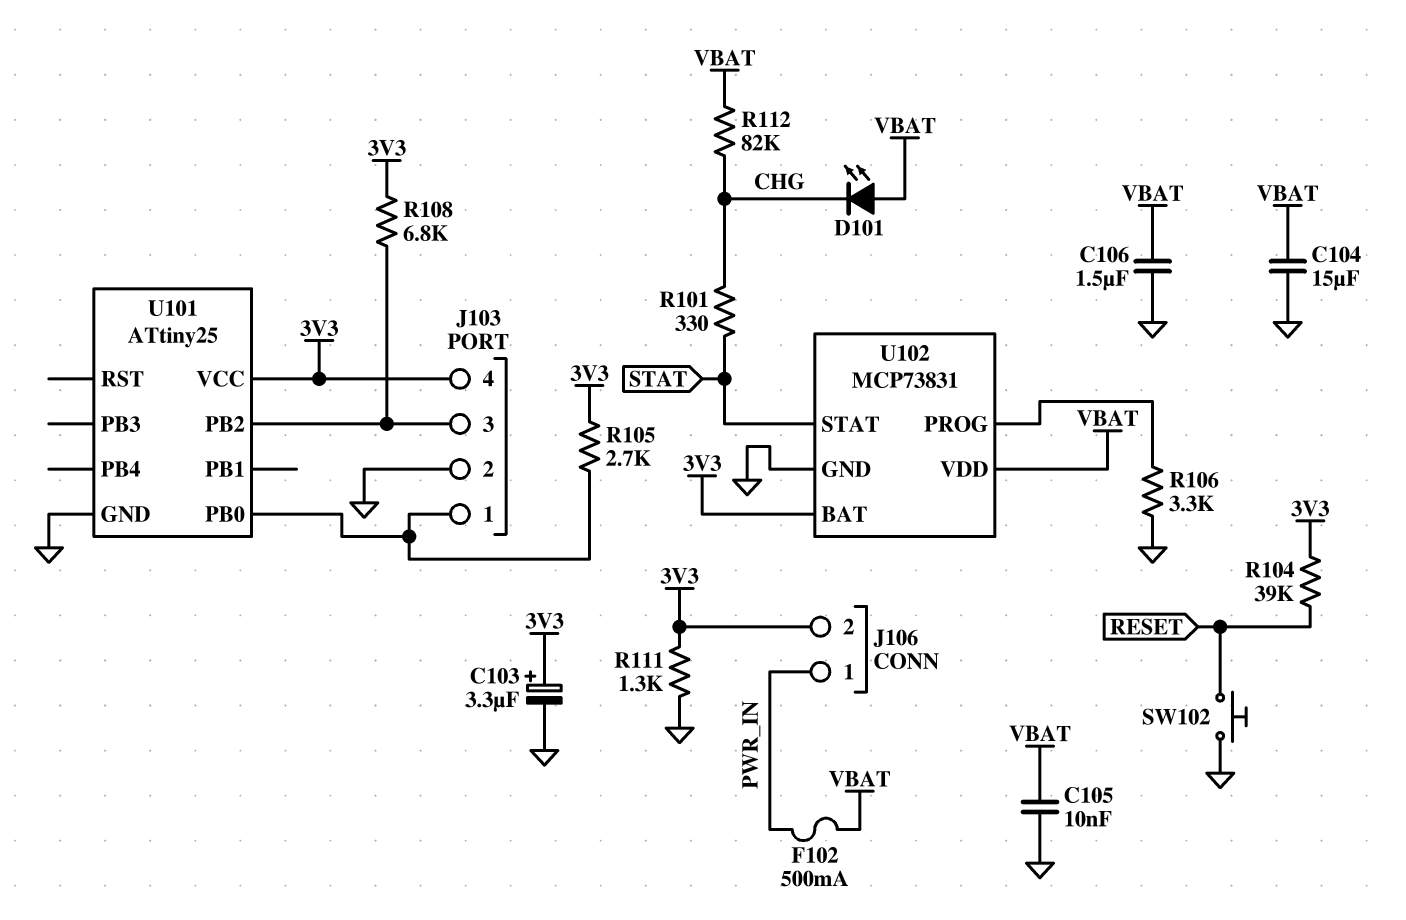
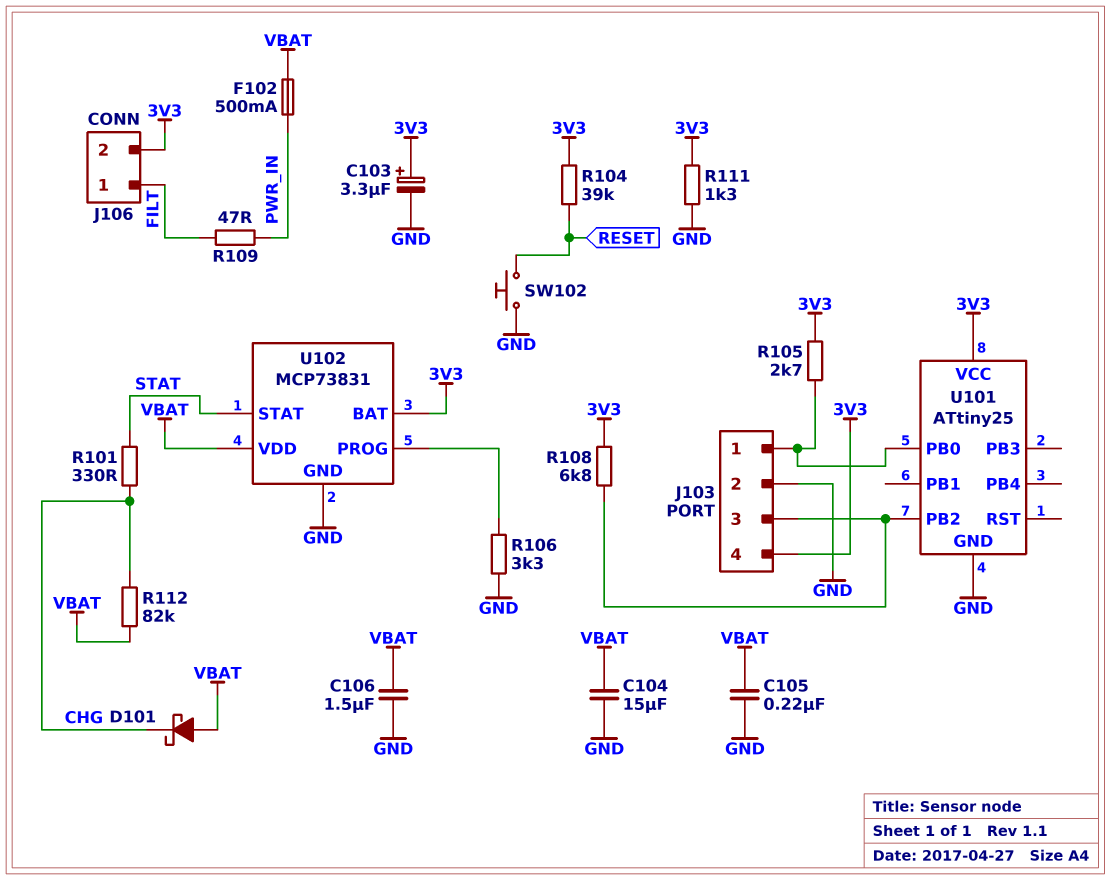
C105: 10nF (GND, VBAT) -> 220nF (GND, VBAT)
D101: LED (A VBAT, K CHG) -> schottky (A VBAT, K CHG)
J106 pin 1: PWR_IN -> FILT
R109: none -> 47 (FILT, PWR_IN)

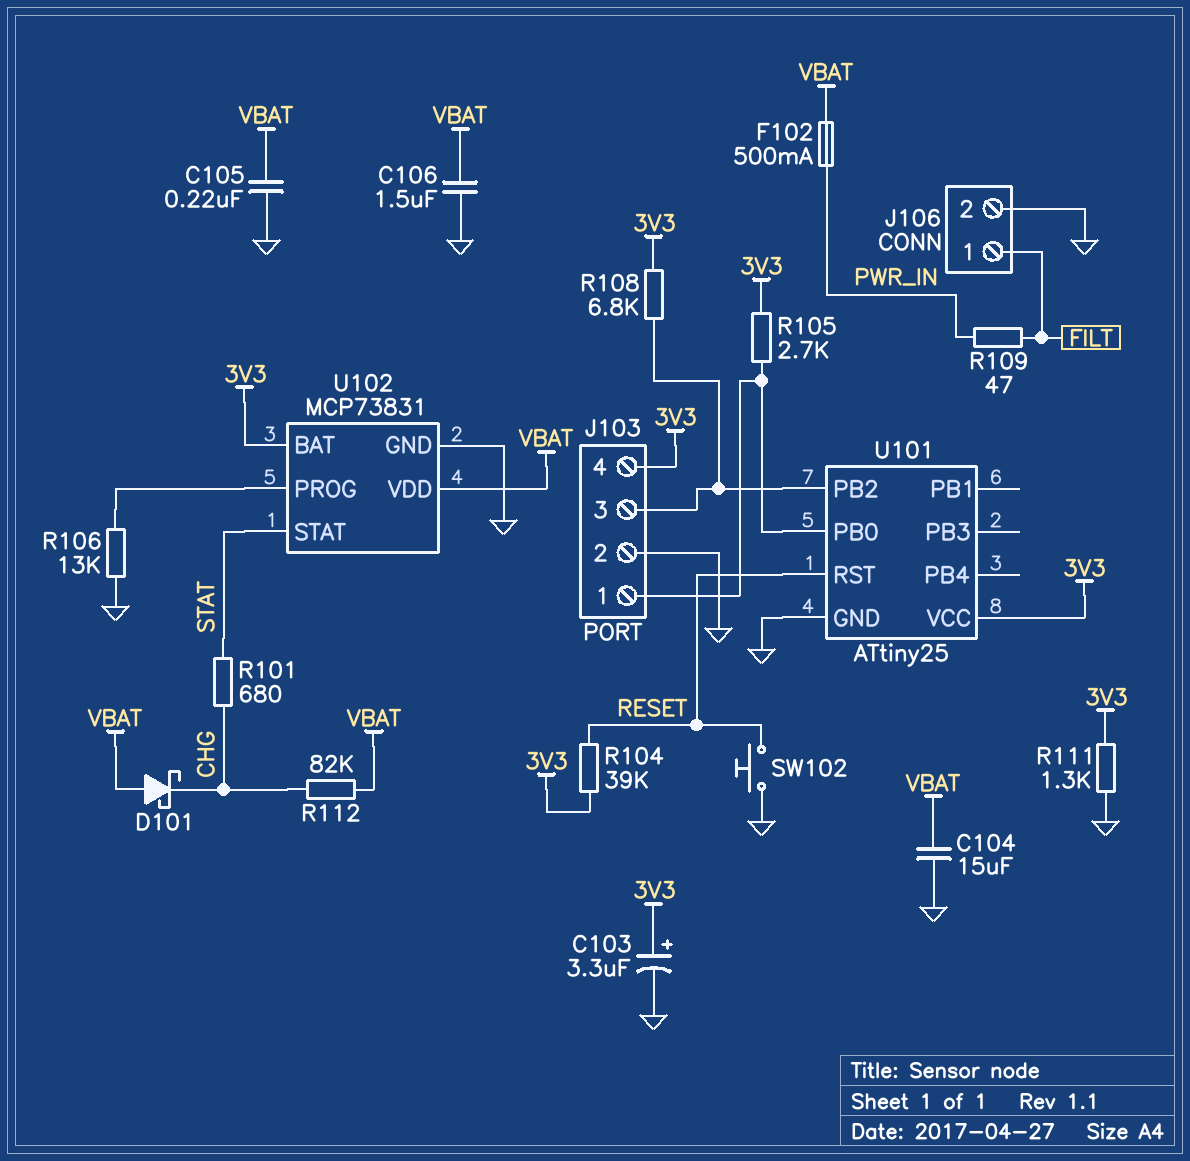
J106 pin 2: 3V3 -> GND
R101: 330 (CHG, STAT) -> 680 (CHG, STAT)
R106: 3.3k (GND, U102/PROG) -> 13k (GND, U102/PROG)
U101 pin RST: none -> RESET

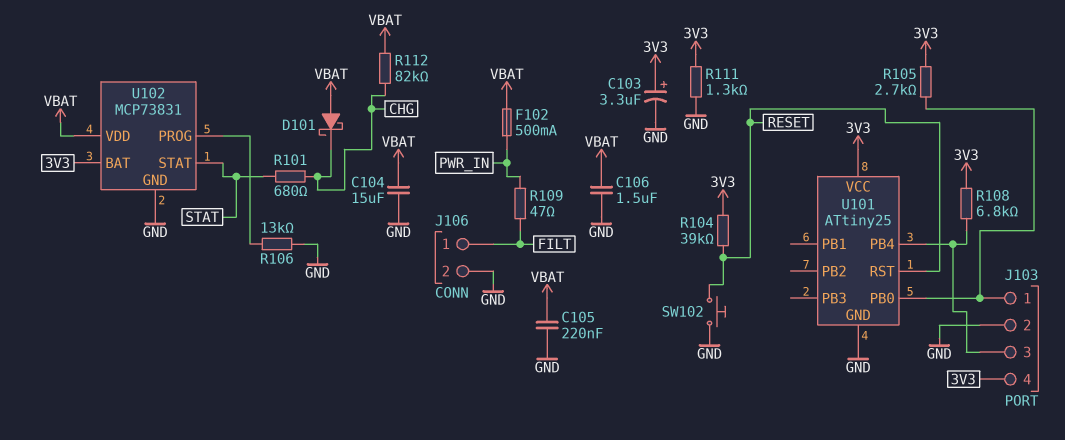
U101 pin PB2: J103/3 -> none
U101 pin PB4: none -> J103/3

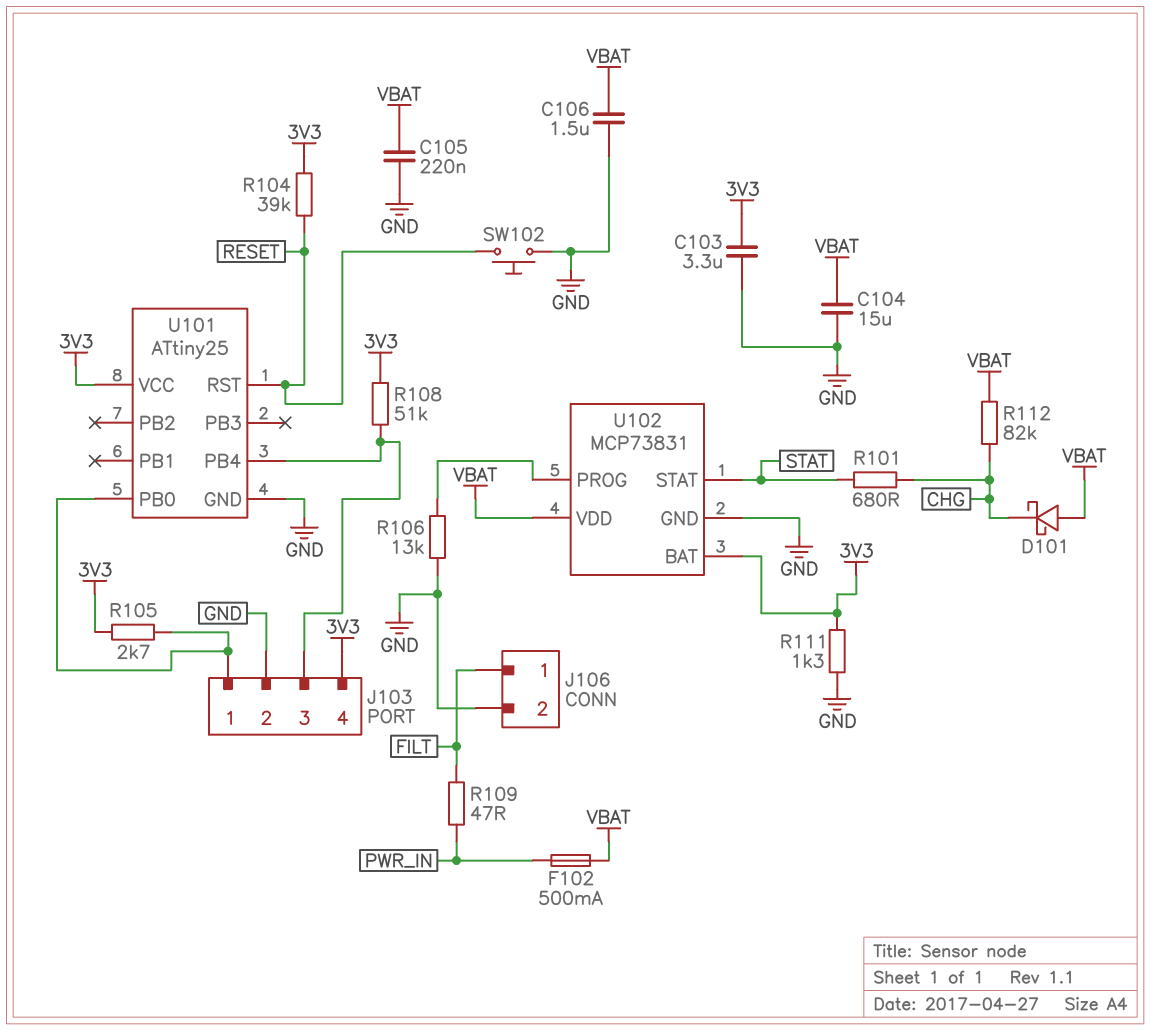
C103: 3.3uF (plus 3V3, minus GND) -> 3.3uF (3V3, GND)
R108: 6.8k (3V3, J103/3) -> 51k (3V3, J103/3)

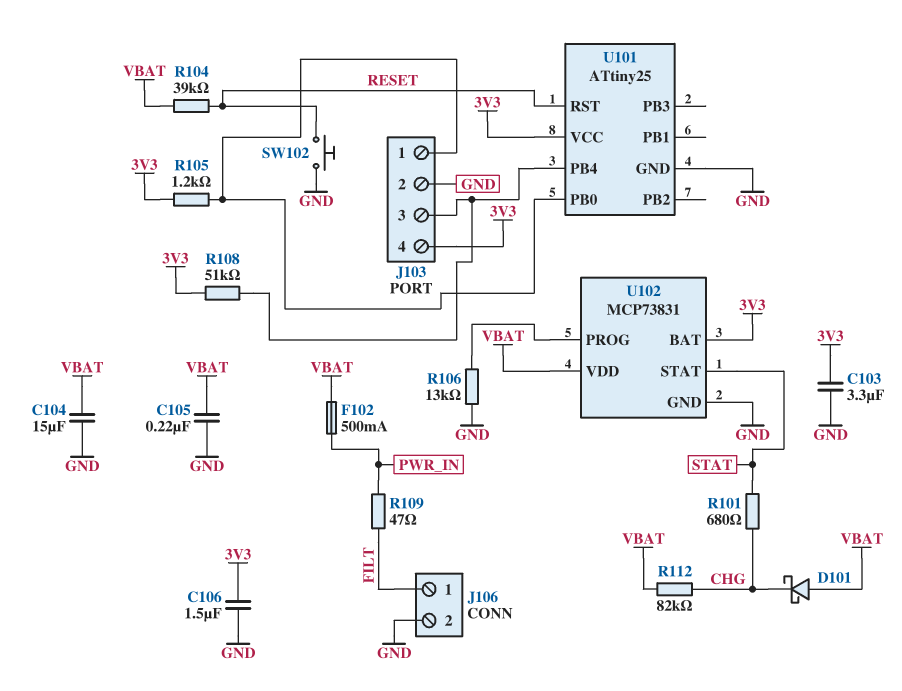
C106: 1.5uF (GND, VBAT) -> 1.5uF (3V3, GND)
R104: 39k (3V3, RESET) -> 39k (RESET, VBAT)
R105: 2.7k (3V3, J103/1) -> 1.2k (3V3, J103/1)
R111: 1.3k (3V3, GND) -> none

